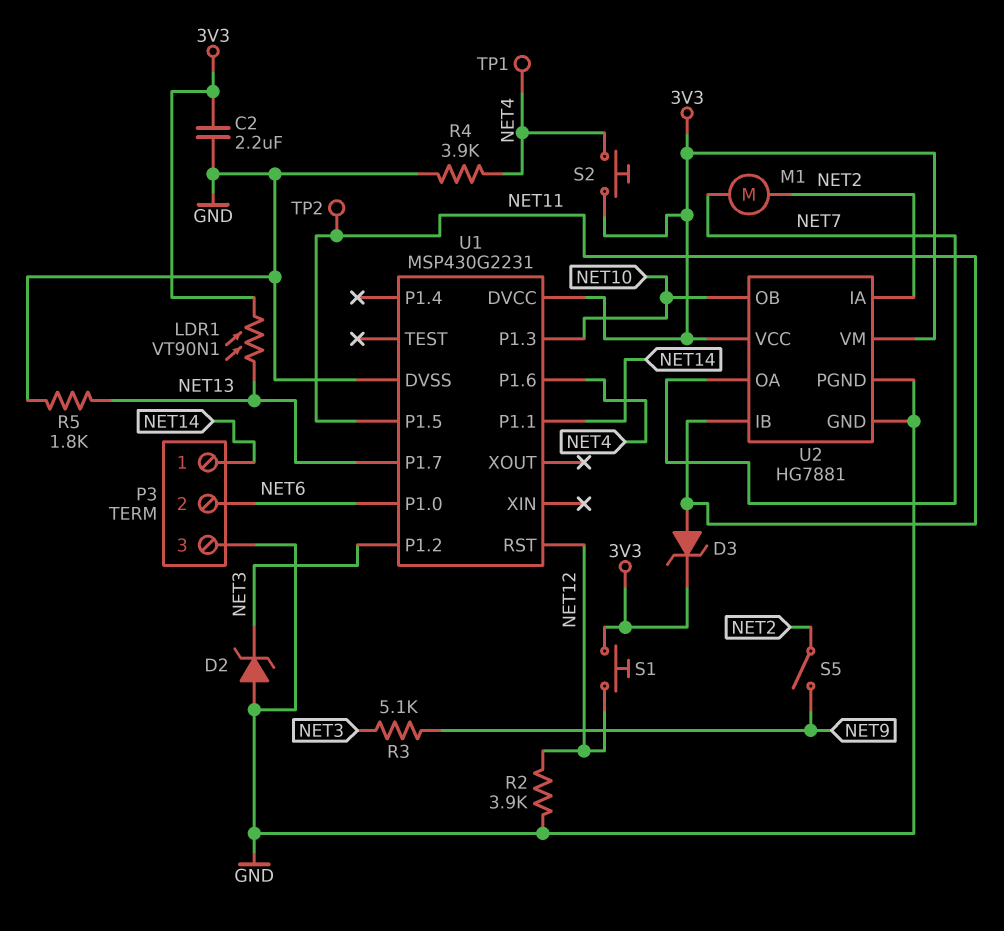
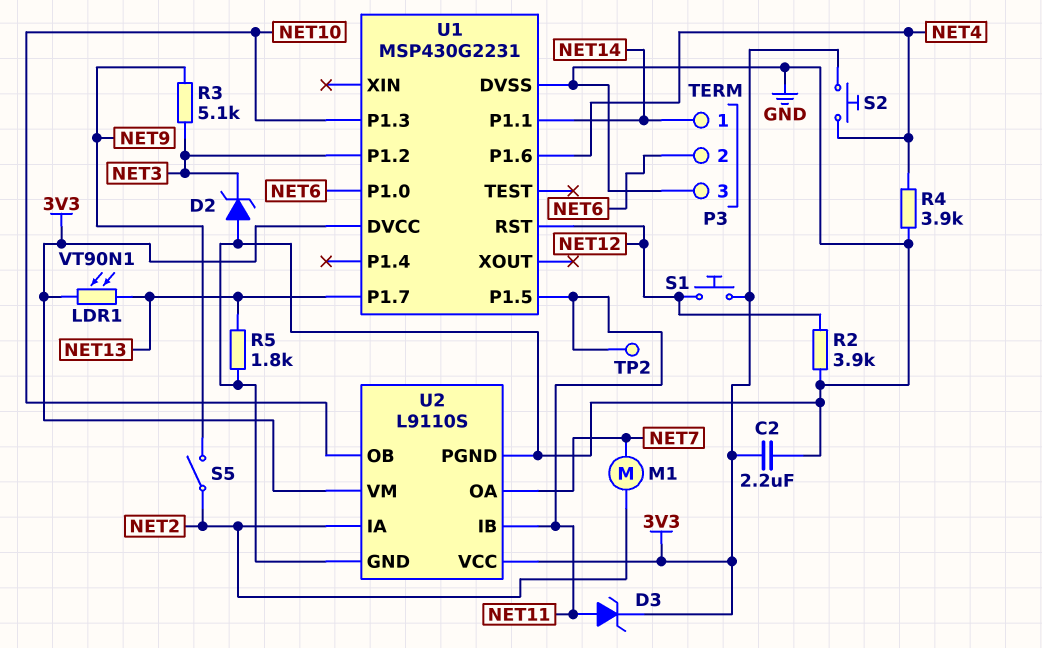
TP1: test point (NET4) -> none
U2: HG7881 -> L9110S

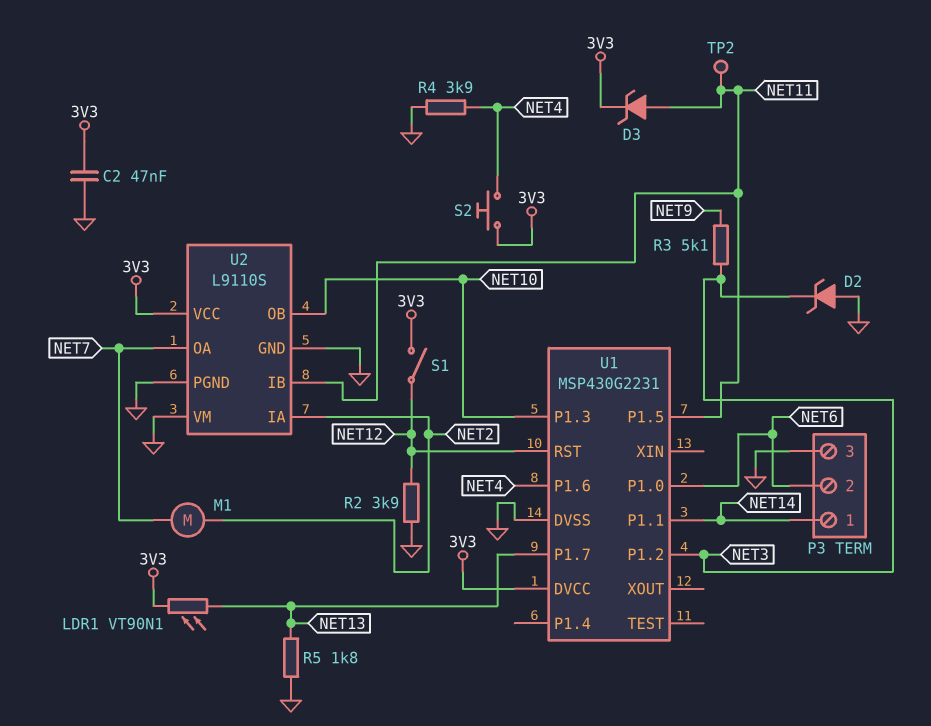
C2: 2.2uF (3V3, GND) -> 47nF (3V3, GND)
S1: button (3V3, NET12) -> switch (3V3, NET12)
S5: switch (NET2, NET9) -> none
U2 pin VM: 3V3 -> GND

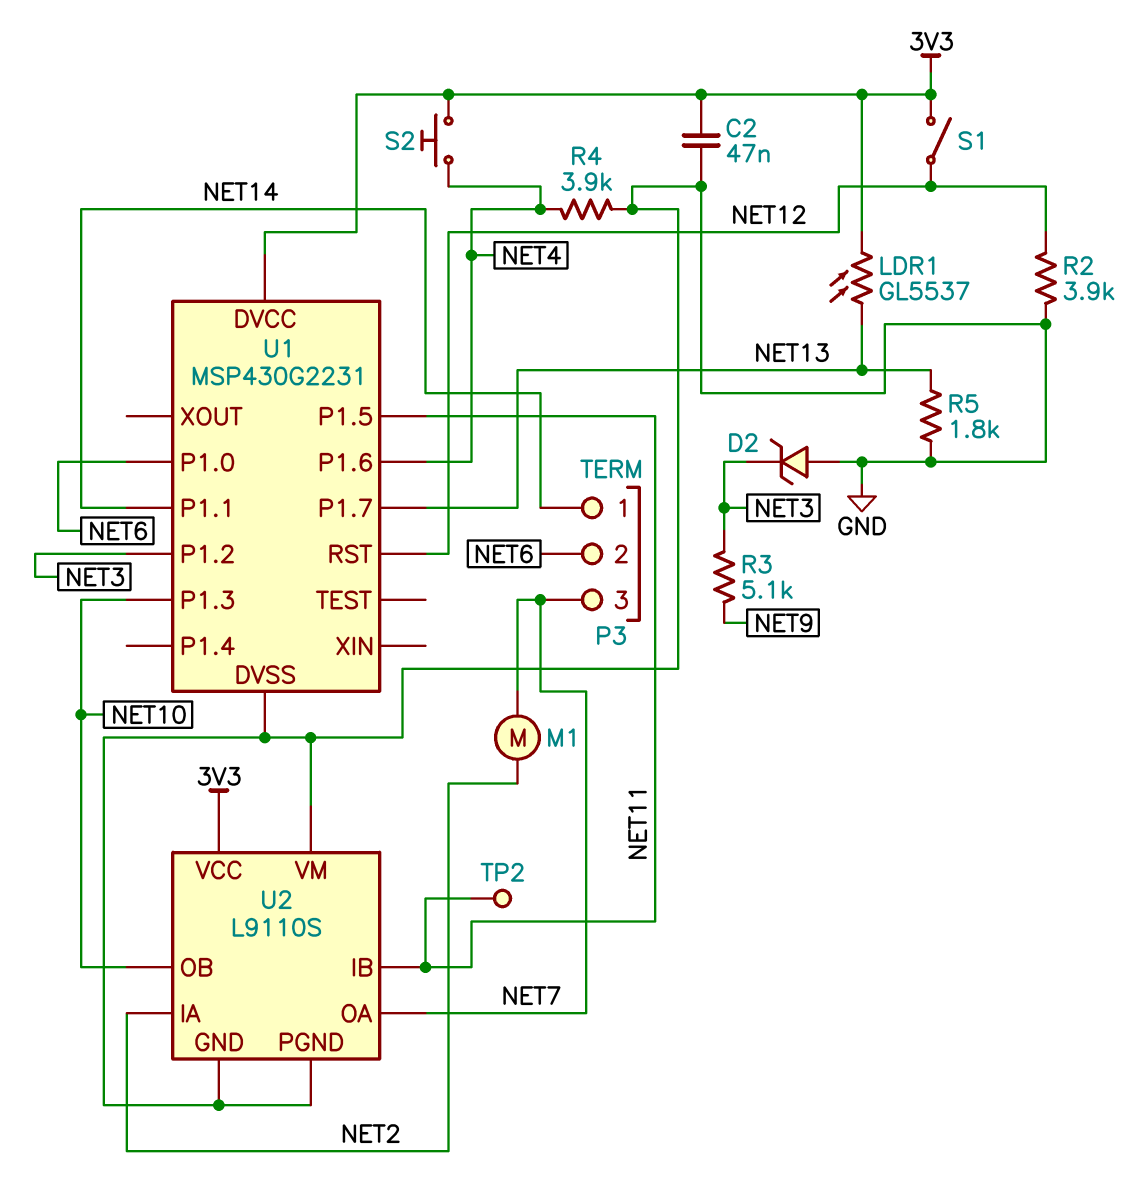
D3: zener (A NET11, K 3V3) -> none
LDR1: VT90N1 (3V3, NET13) -> GL5537 (3V3, NET13)
P3 pin 3: GND -> NET7

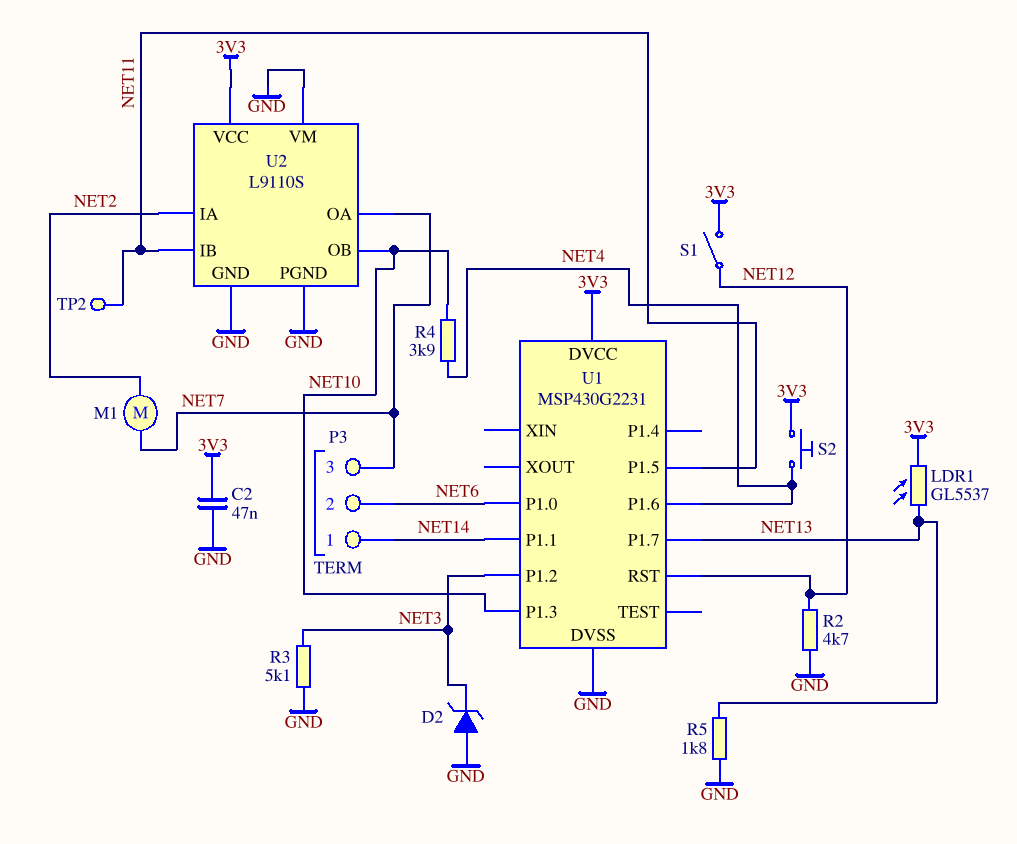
R2: 3.9k (GND, NET12) -> 4.7k (GND, NET12)
R3: 5.1k (NET3, NET9) -> 5.1k (GND, NET3)
R4: 3.9k (GND, NET4) -> 3.9k (NET4, NET10)

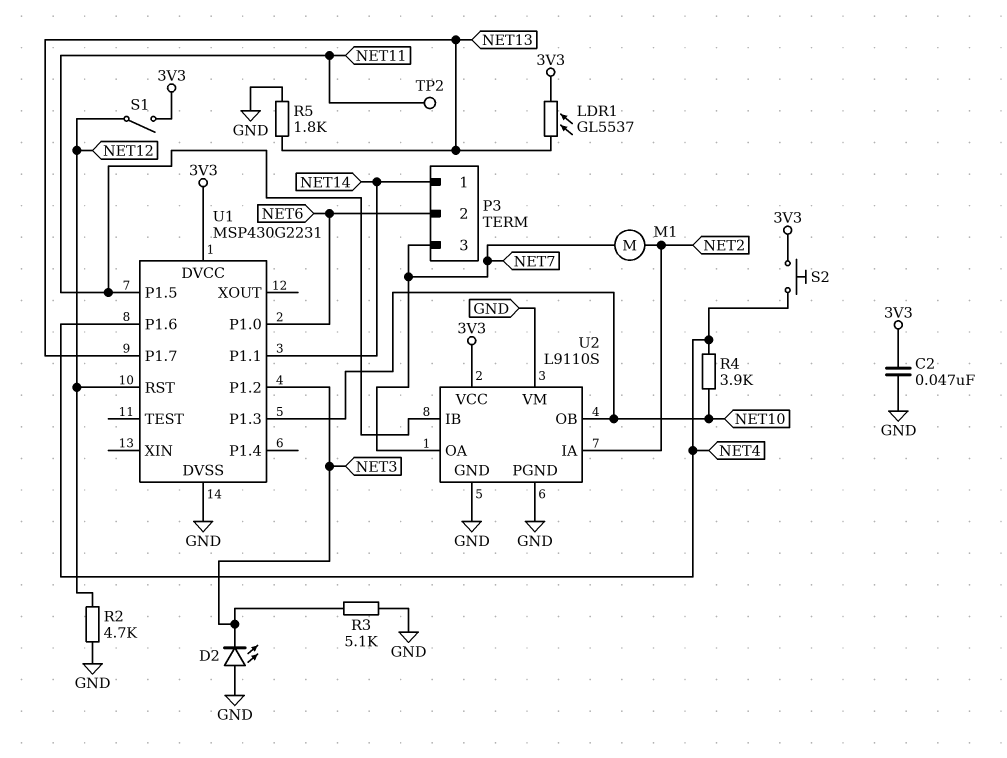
D2: zener (A GND, K NET3) -> LED (A GND, K NET3)

